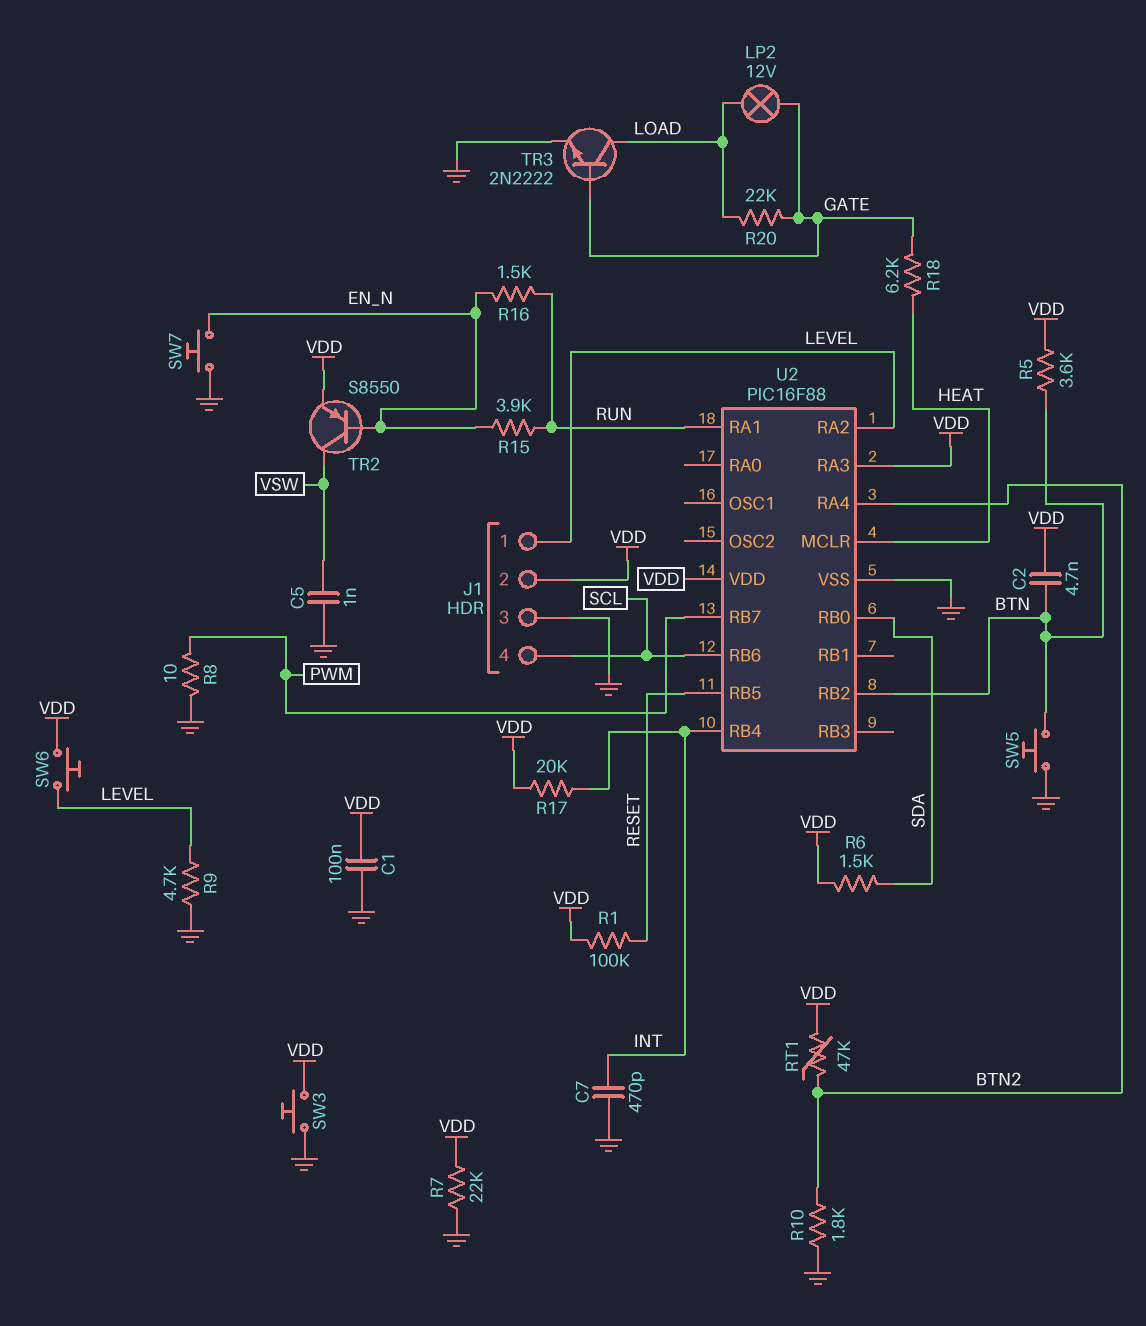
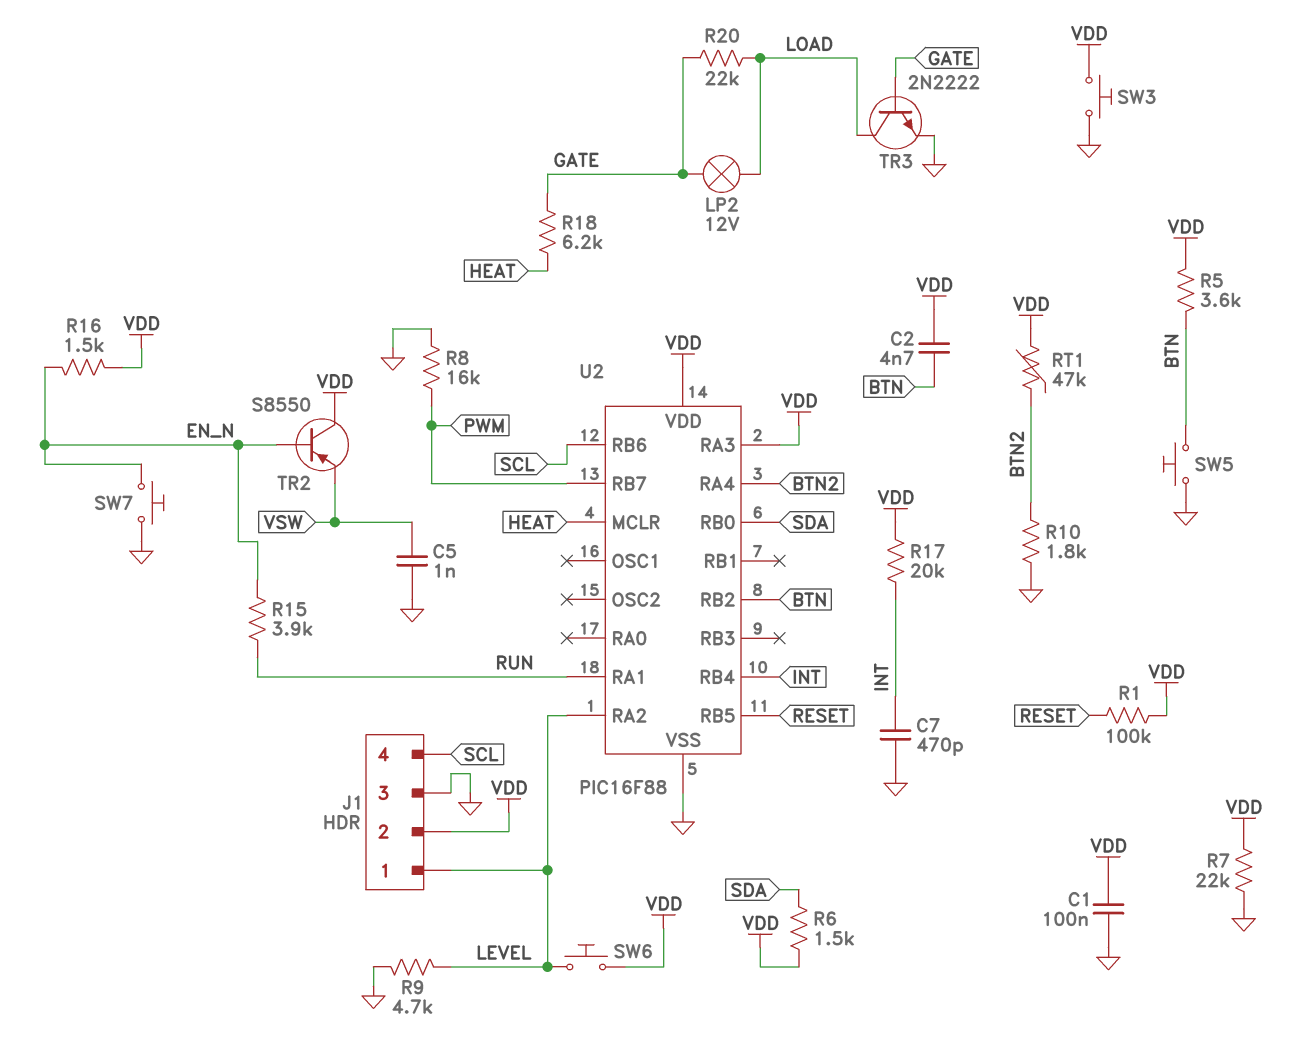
R8: 10 (GND, PWM) -> 16k (GND, PWM)
R16: 1.5k (EN_N, RUN) -> 1.5k (EN_N, VDD)
TR2: PNP S8550 (B EN_N, C VSW, E VDD) -> PNP S8550 (B EN_N, C VDD, E VSW)

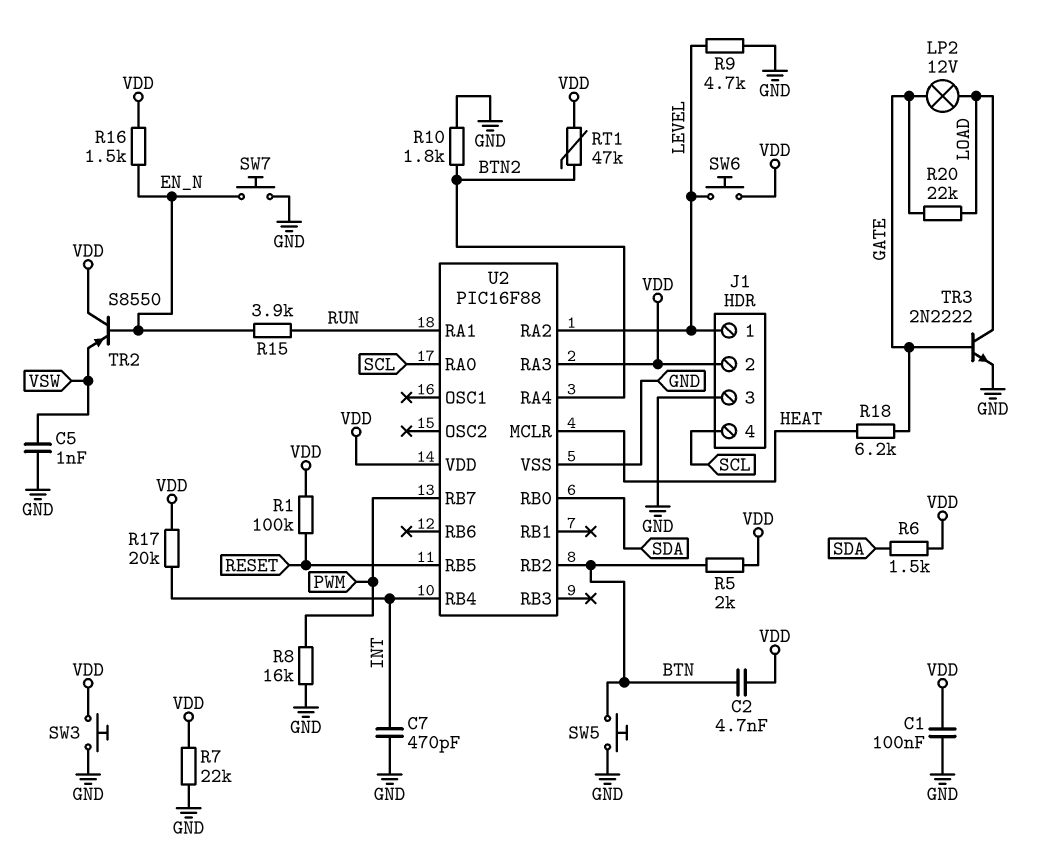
R5: 3.6k (BTN, VDD) -> 2k (BTN, VDD)
U2 pin RA0: none -> SCL
U2 pin RB6: SCL -> none

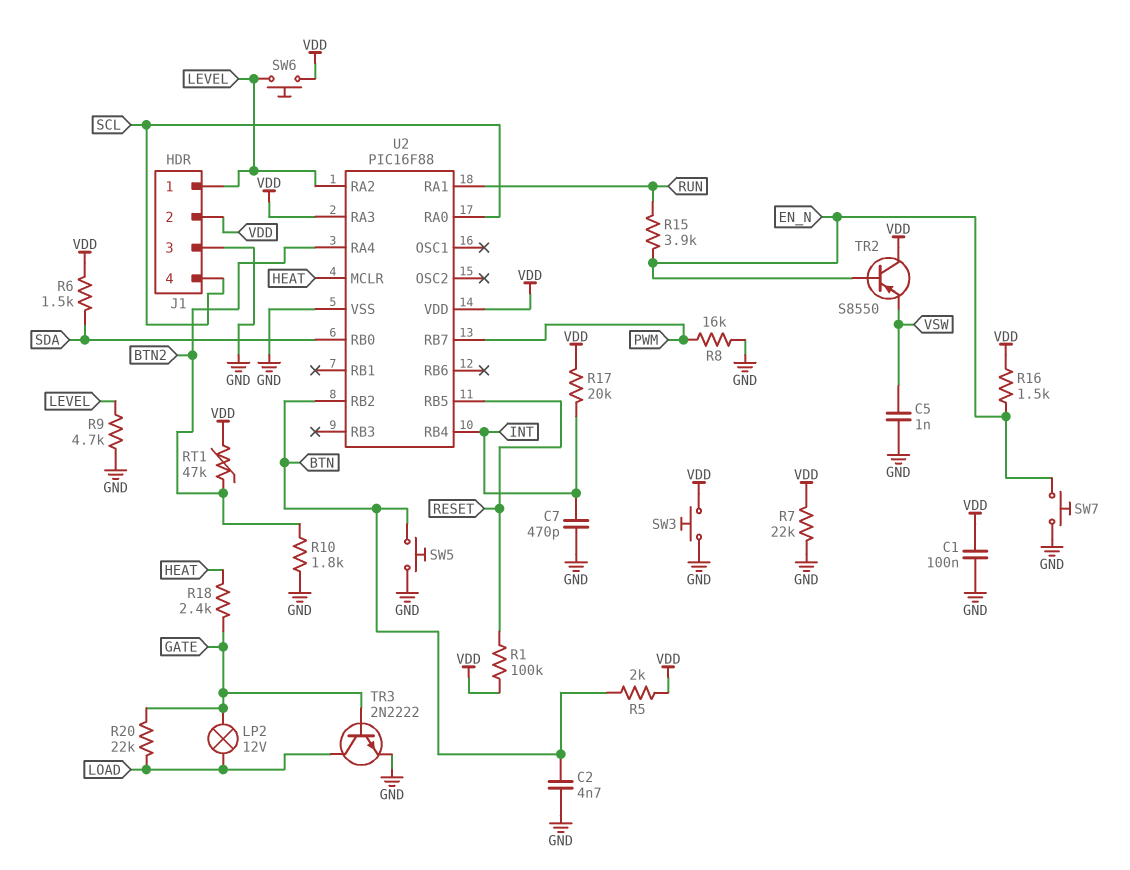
C2: 4.7nF (BTN, VDD) -> 4.7nF (BTN, GND)
R18: 6.2k (GATE, HEAT) -> 2.4k (GATE, HEAT)

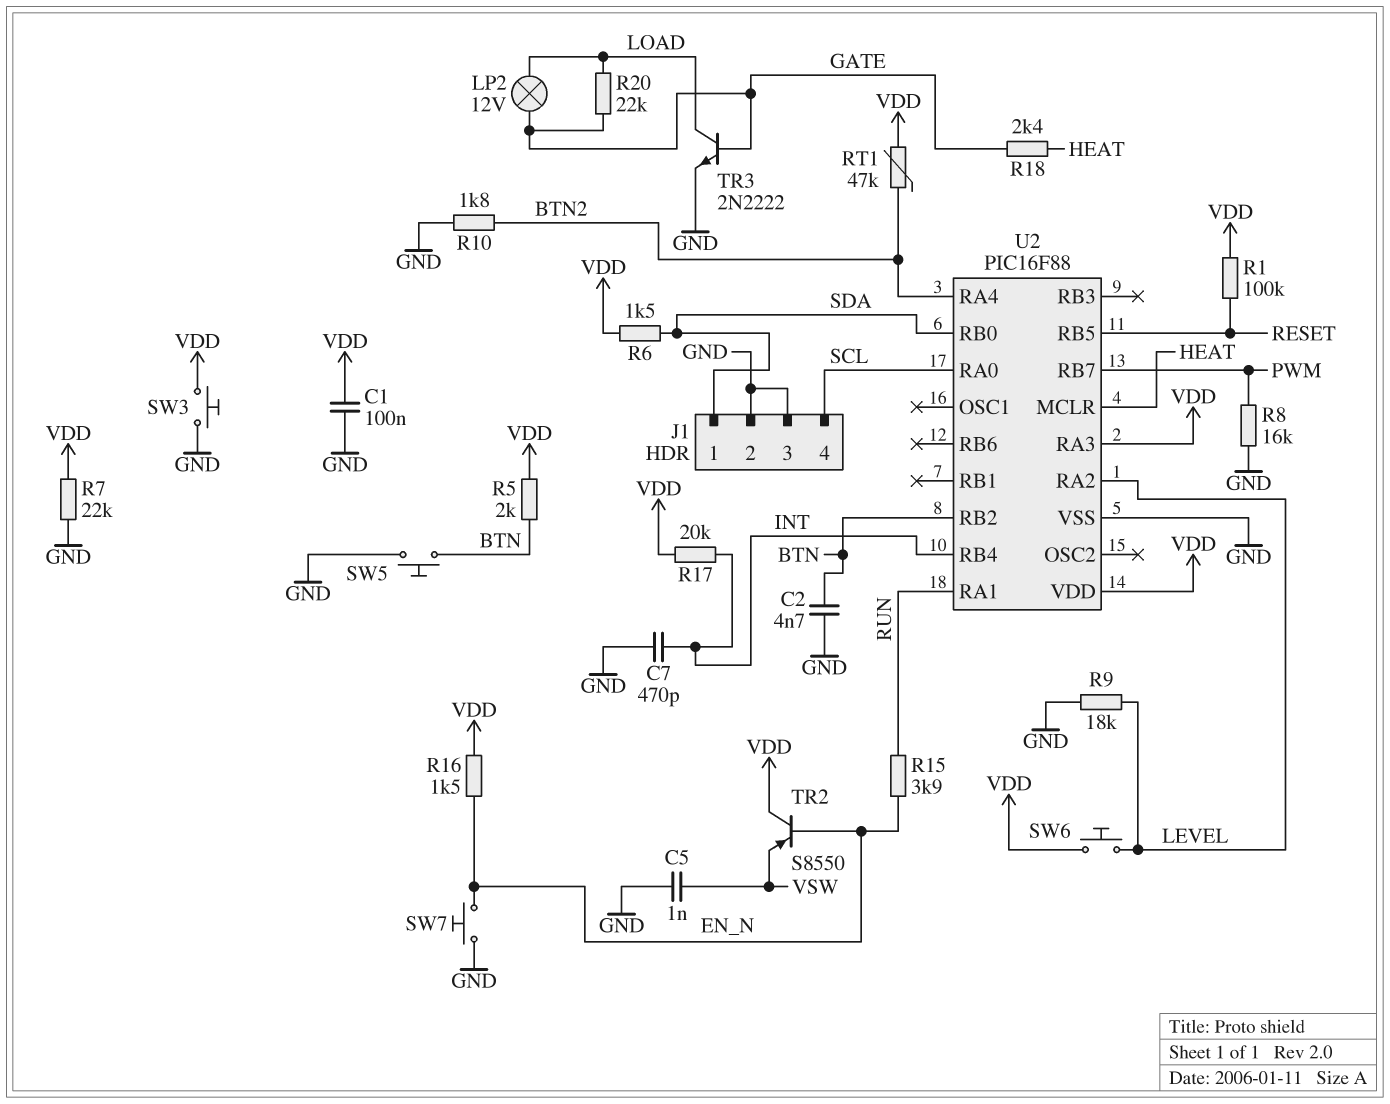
J1 pin 1: LEVEL -> SDA
J1 pin 2: VDD -> GND
R9: 4.7k (GND, LEVEL) -> 18k (GND, LEVEL)

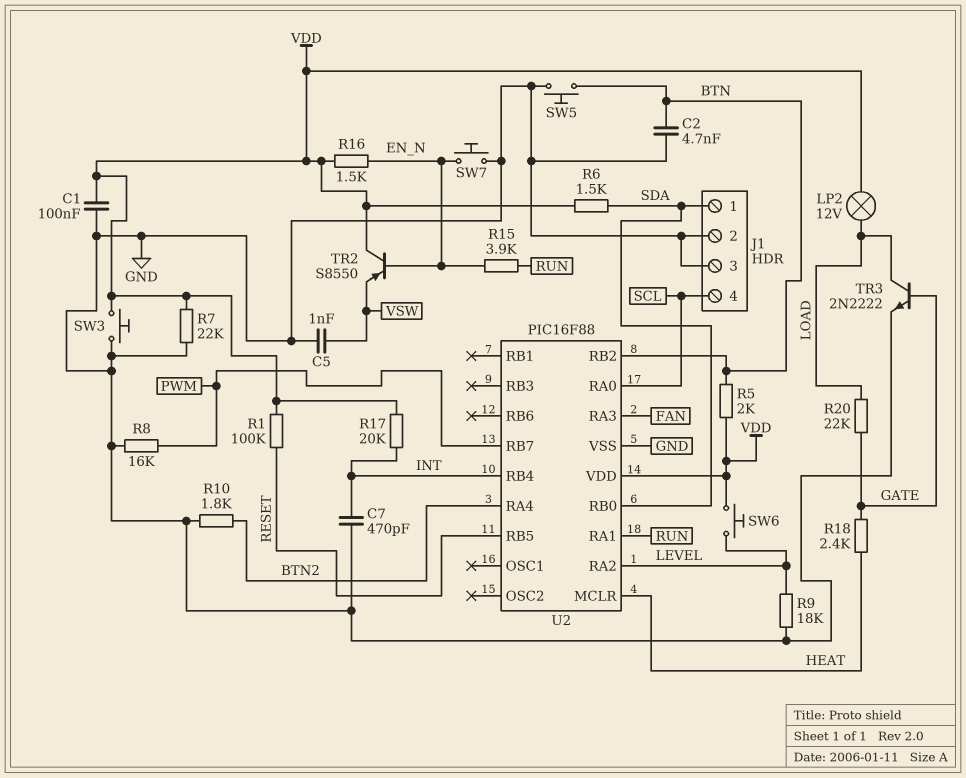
LP2: lamp 12V (GATE, LOAD) -> lamp 12V (LOAD, VDD)
RT1: 47k (BTN2, VDD) -> none
U2 pin RA3: VDD -> FAN

